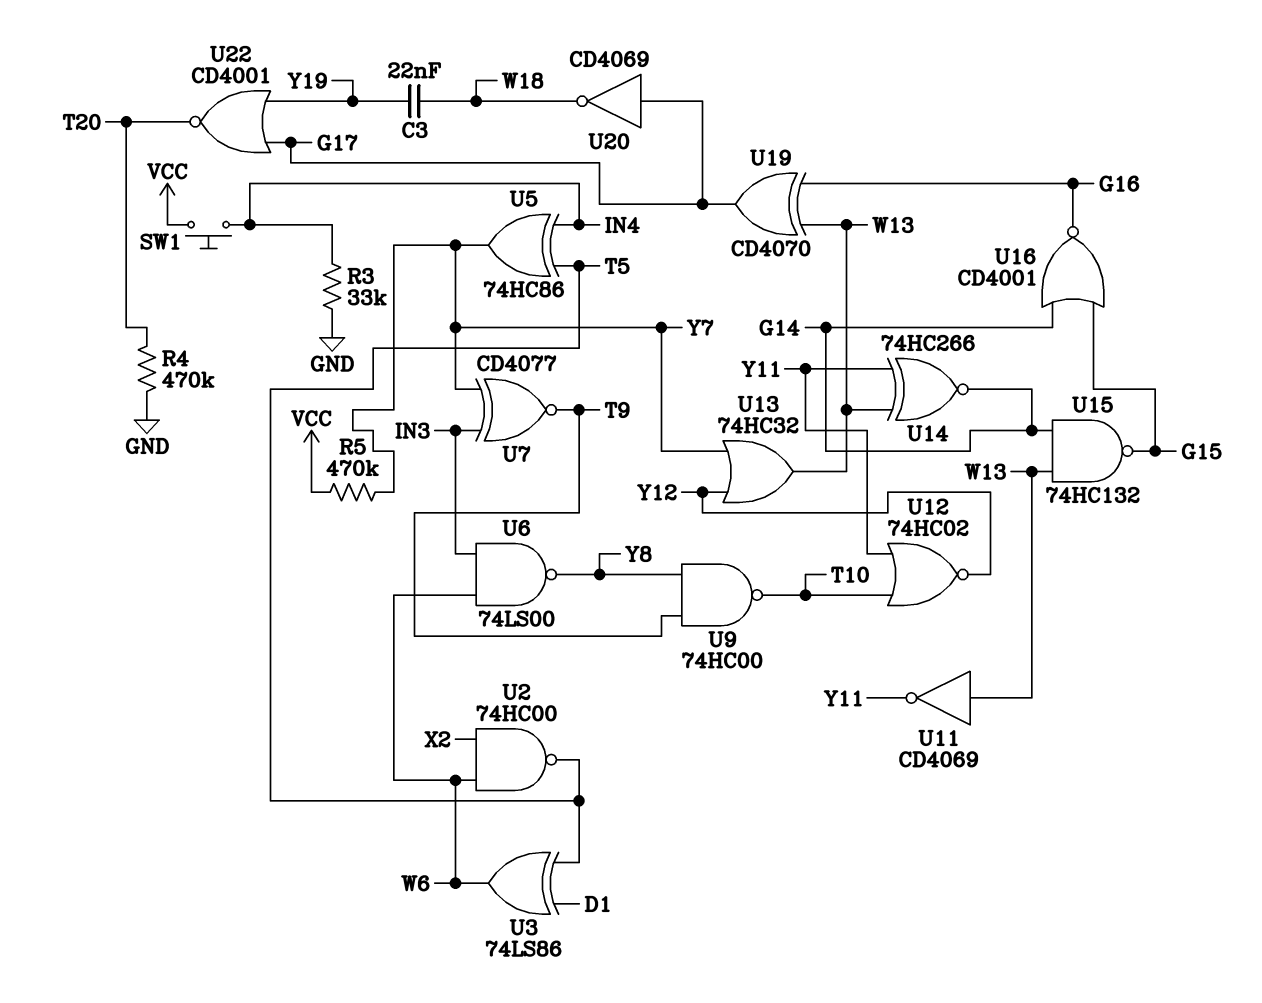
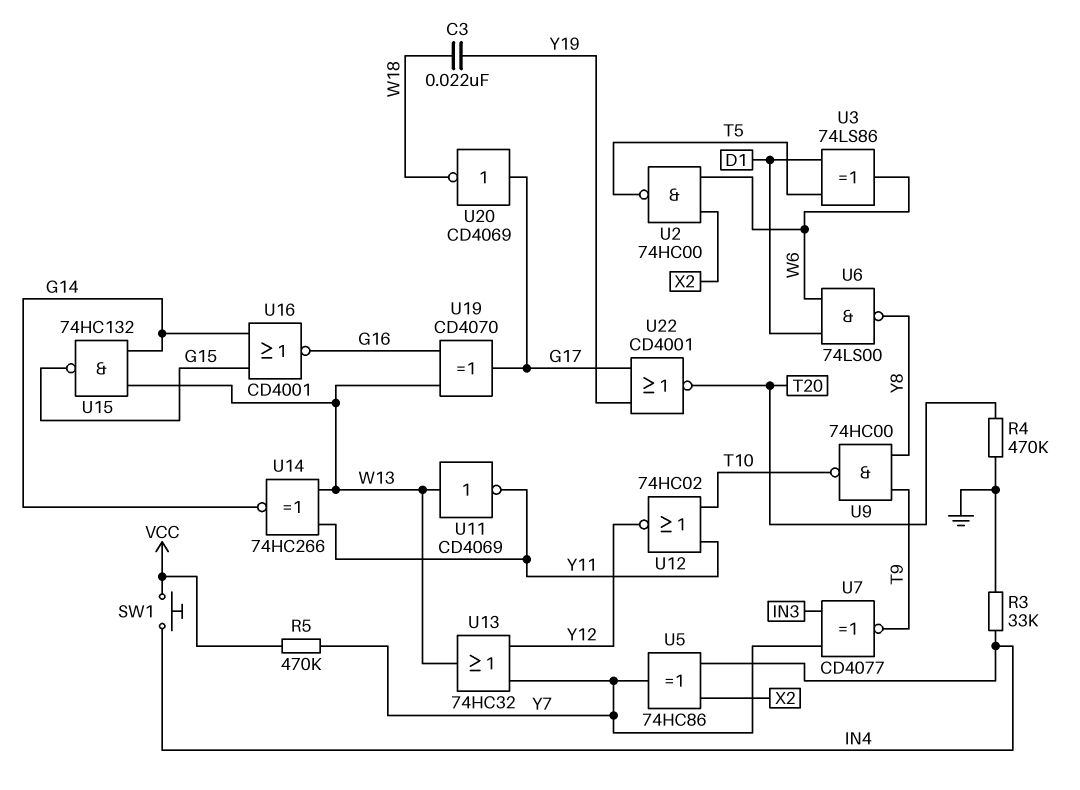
U5: XOR 74HC86 (in IN4, in T5, out Y7) -> XOR 74HC86 (in IN4, in X2, out Y7)
U6: NAND 74LS00 (in IN3, in W6, out Y8) -> NAND 74LS00 (in D1, in W6, out Y8)

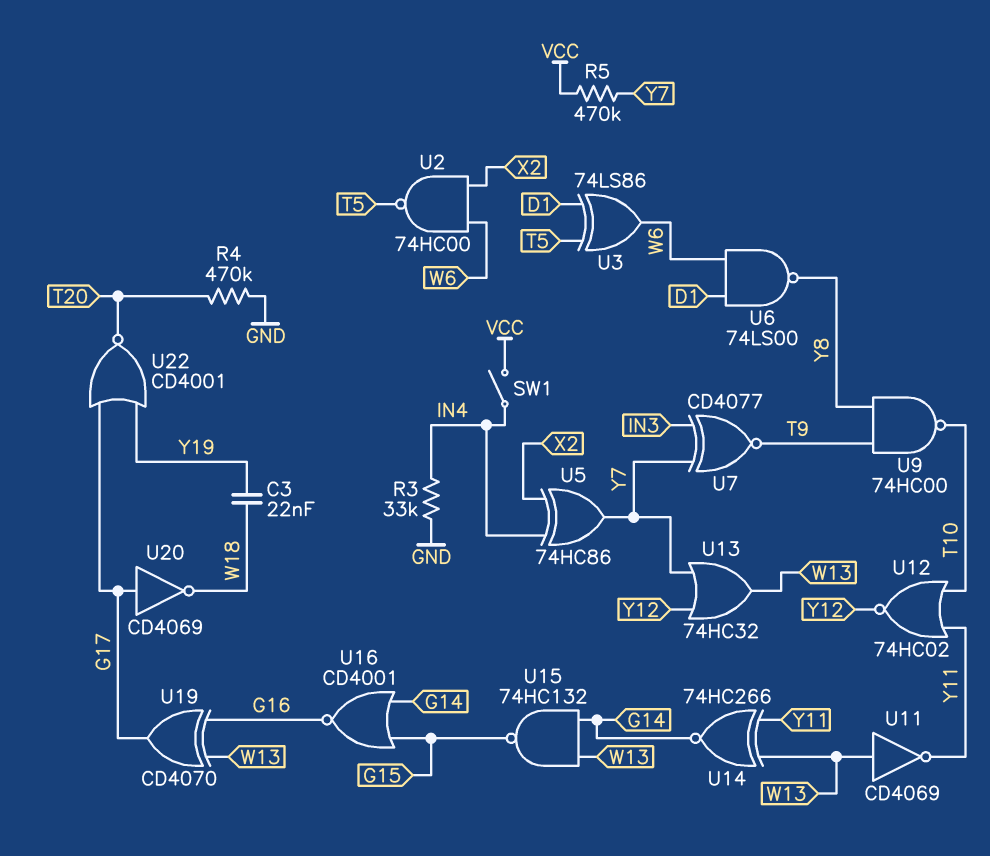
SW1: button (IN4, VCC) -> switch (IN4, VCC)

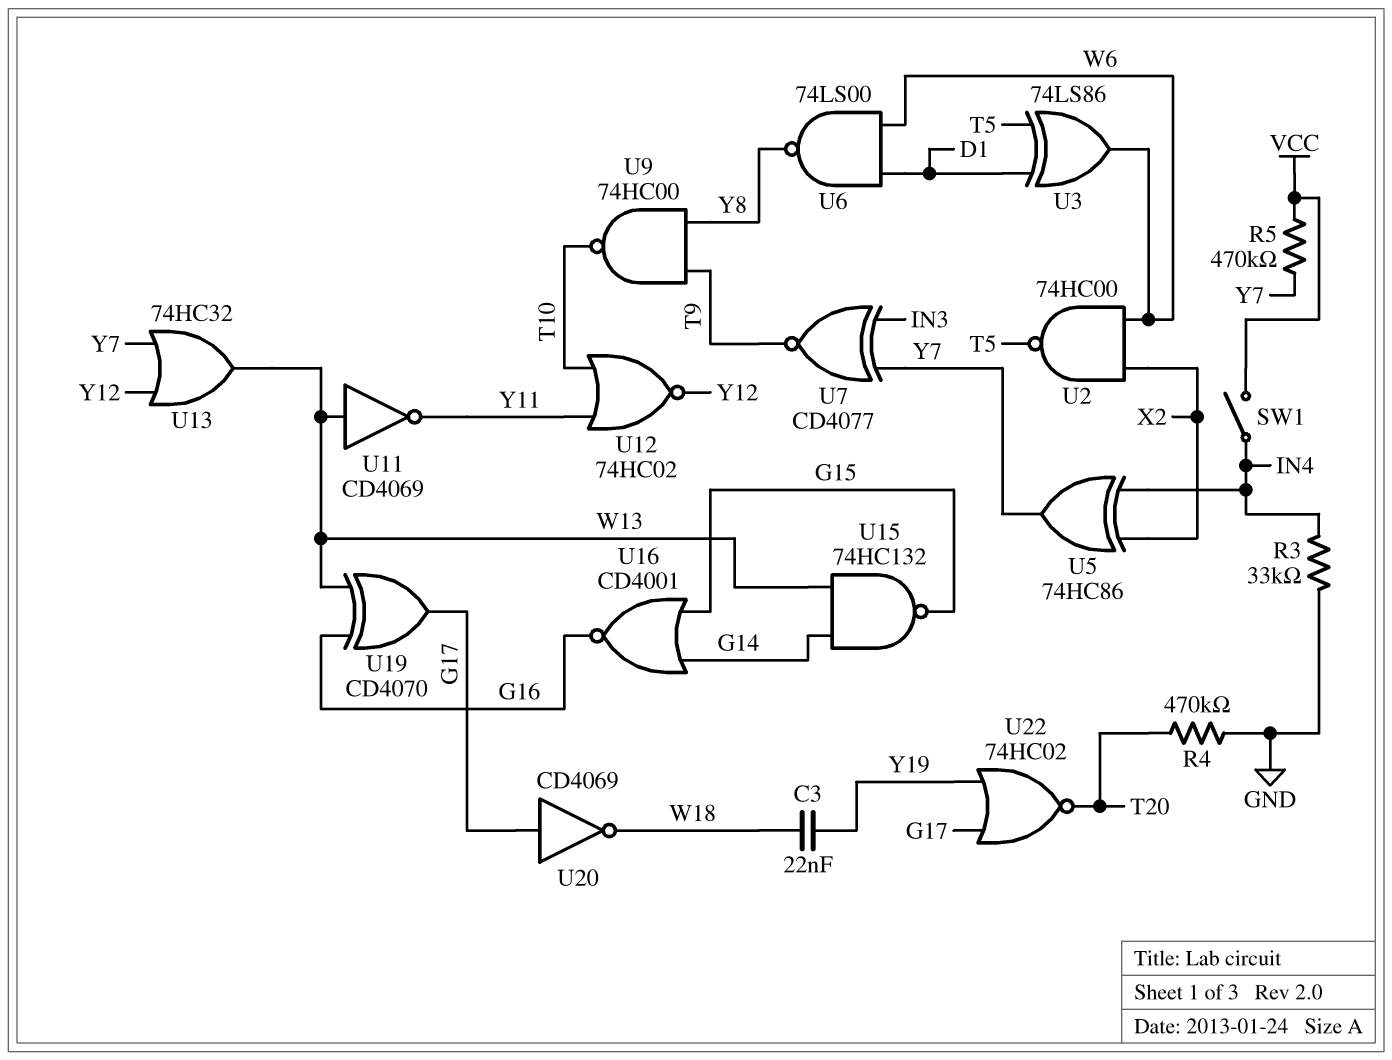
U14: XNOR 74HC266 (in W13, in Y11, out G14) -> none
U22: NOR CD4001 (in G17, in Y19, out T20) -> NOR 74HC02 (in G17, in Y19, out T20)

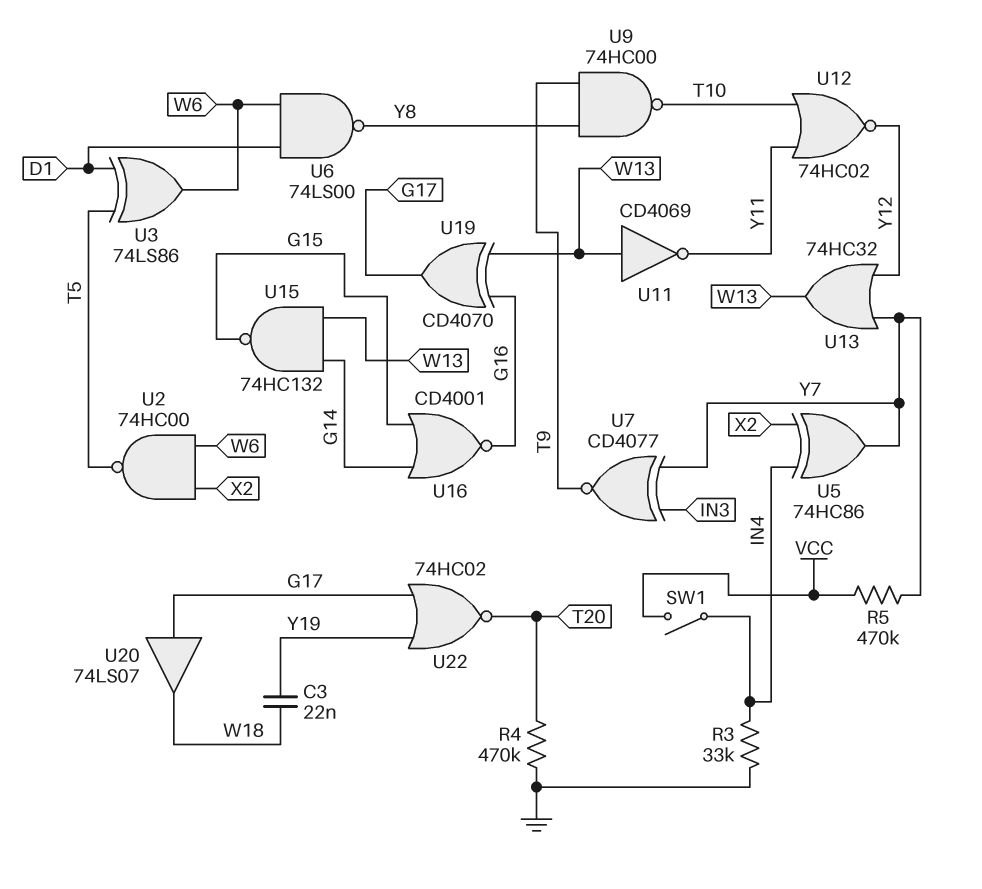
U20: NOT CD4069 (in G17, out W18) -> buffer 74LS07 (in G17, out W18)

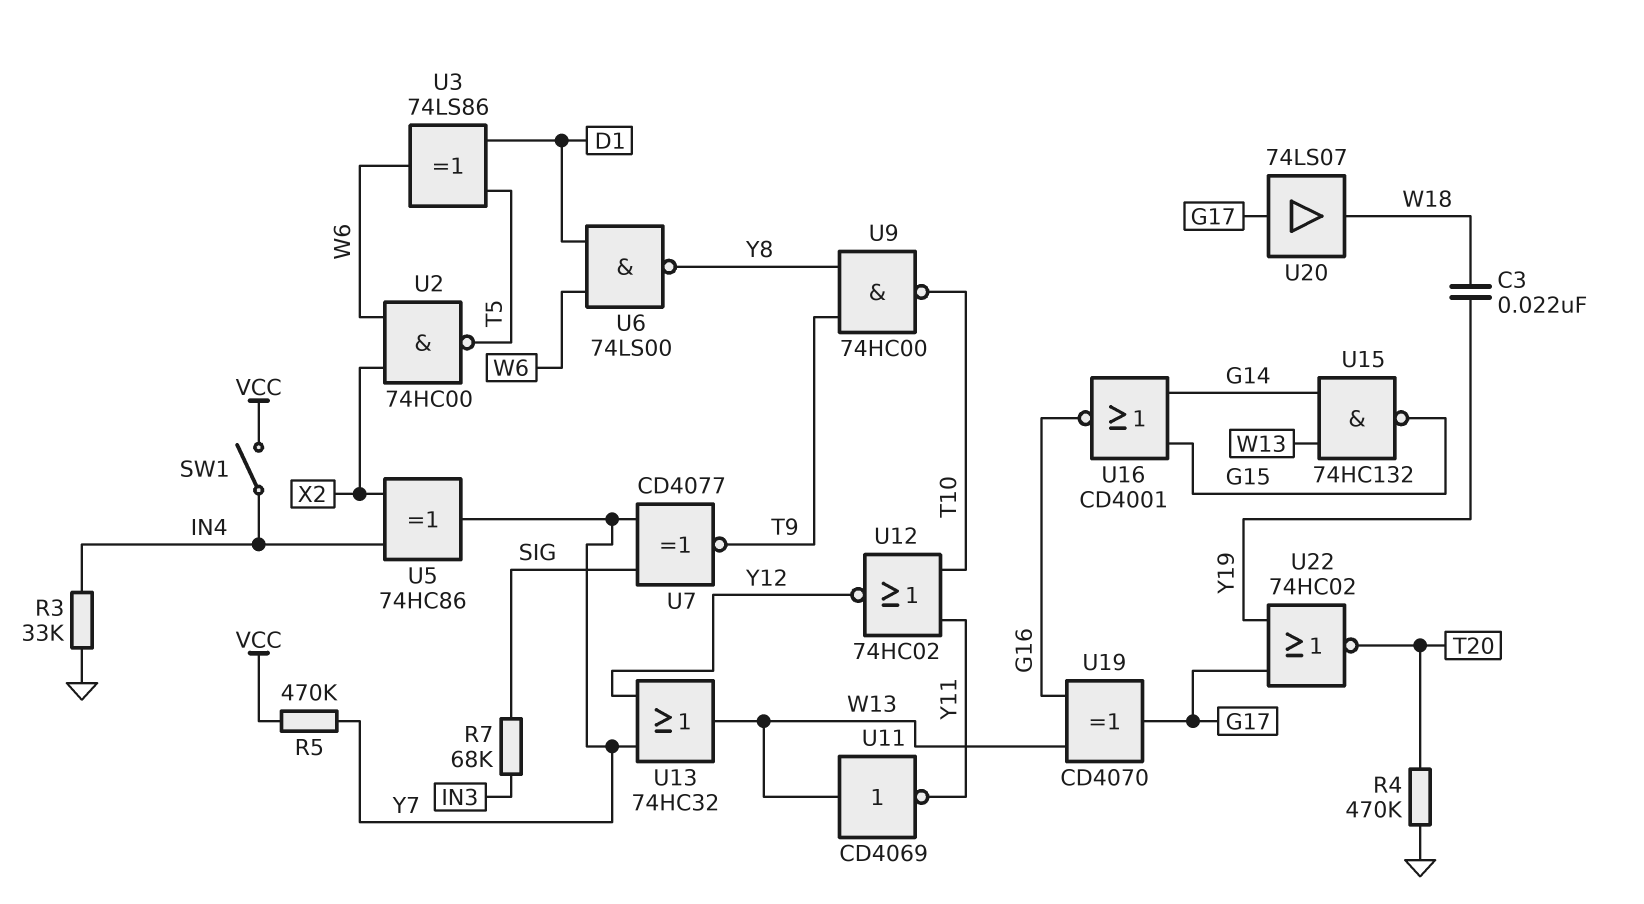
R7: none -> 68k (IN3, SIG)
U7: XNOR CD4077 (in IN3, in Y7, out T9) -> XNOR CD4077 (in SIG, in Y7, out T9)

